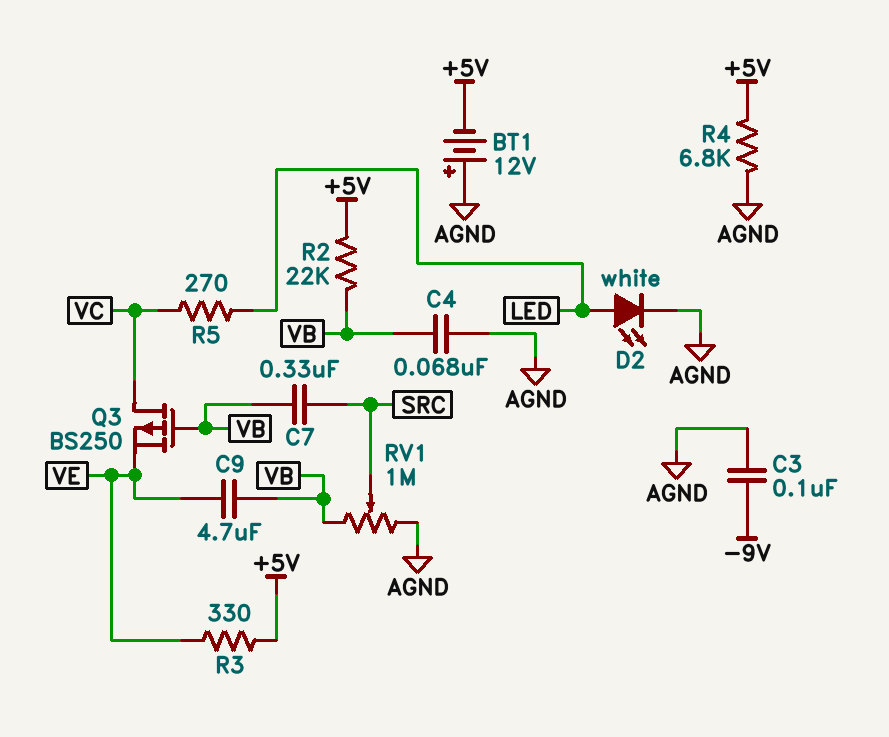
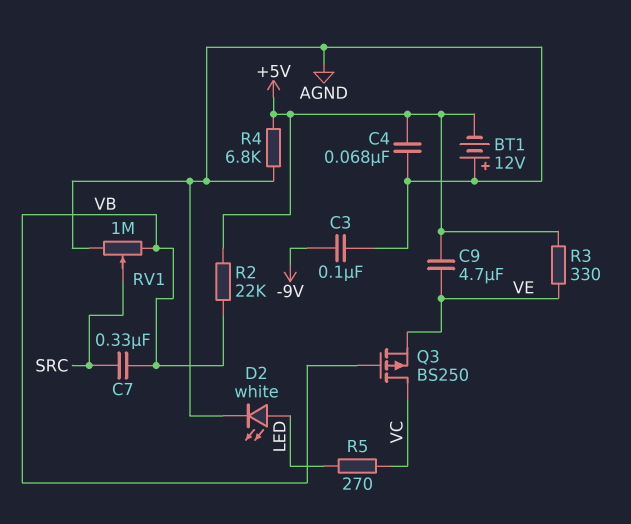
C4: 68nF (AGND, VB) -> 68nF (+5V, AGND)
C9: 4.7uF (VB, VE) -> 4.7uF (+5V, VE)

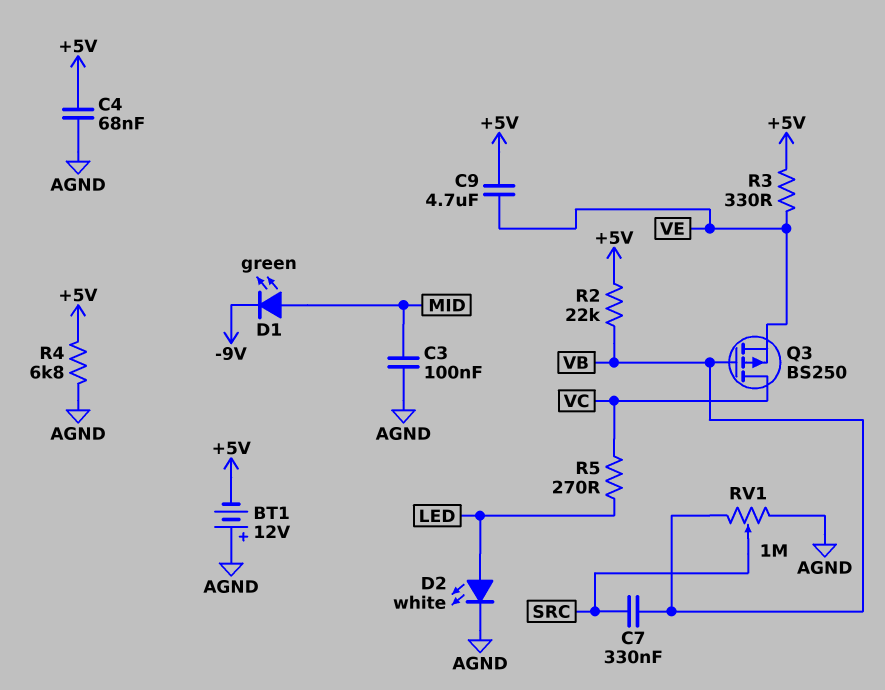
C3: 100nF (-9V, AGND) -> 100nF (AGND, MID)
D1: none -> LED green (A MID, K -9V)

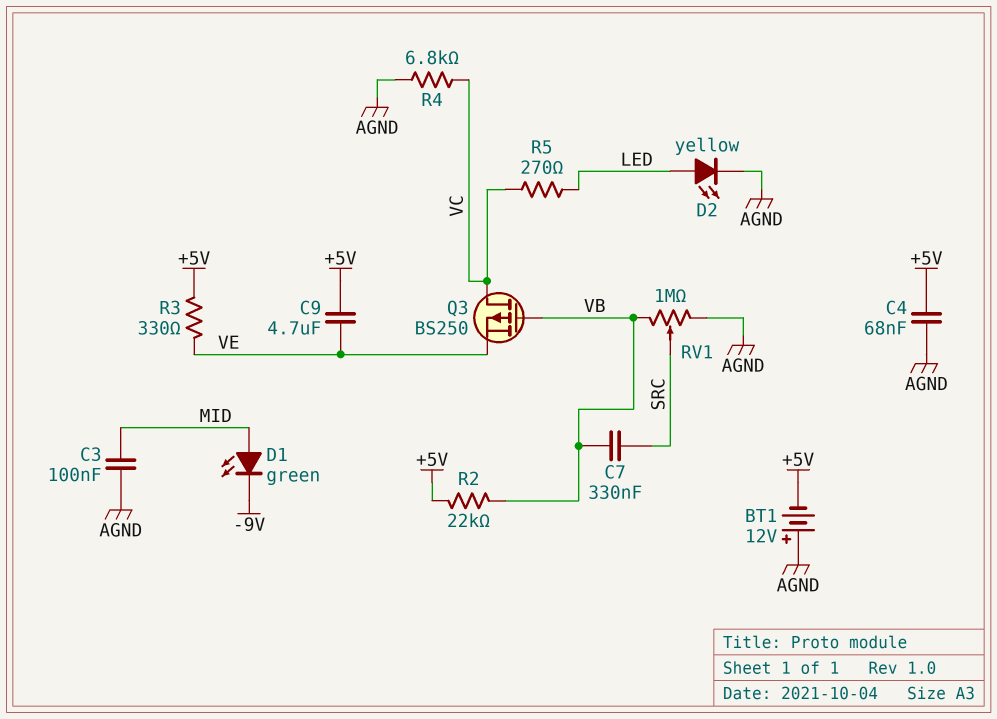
D2: LED white (A LED, K AGND) -> LED yellow (A LED, K AGND)
R4: 6.8k (+5V, AGND) -> 6.8k (AGND, VC)

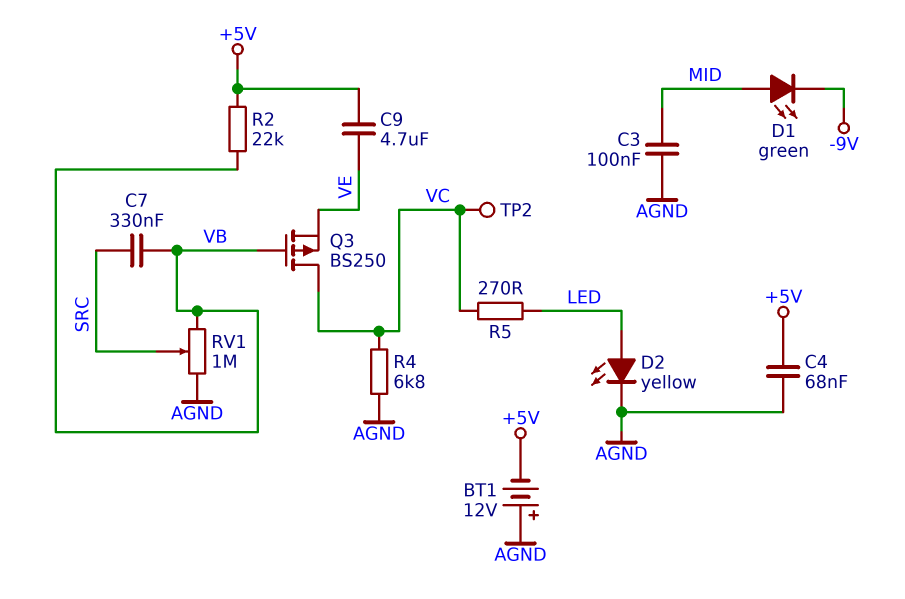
R3: 330 (+5V, VE) -> none
TP2: none -> test point (VC)

